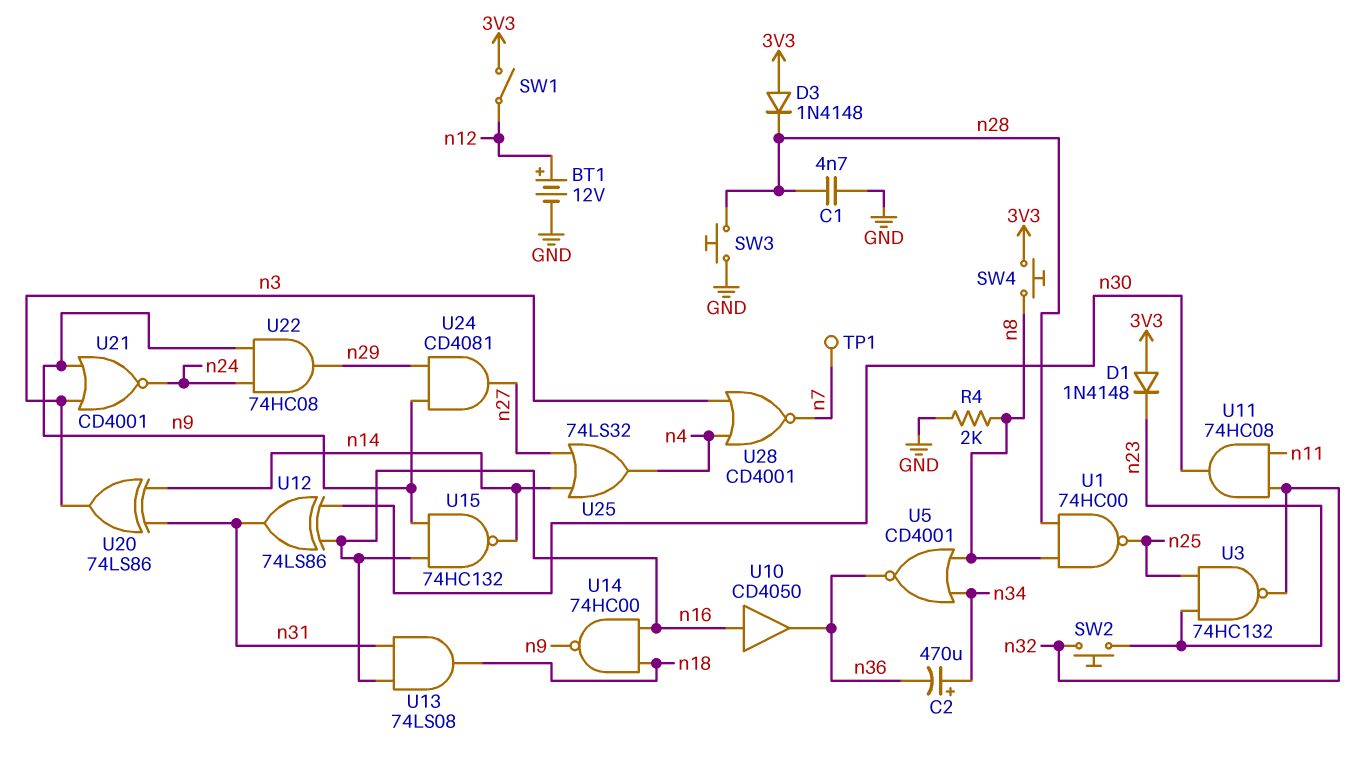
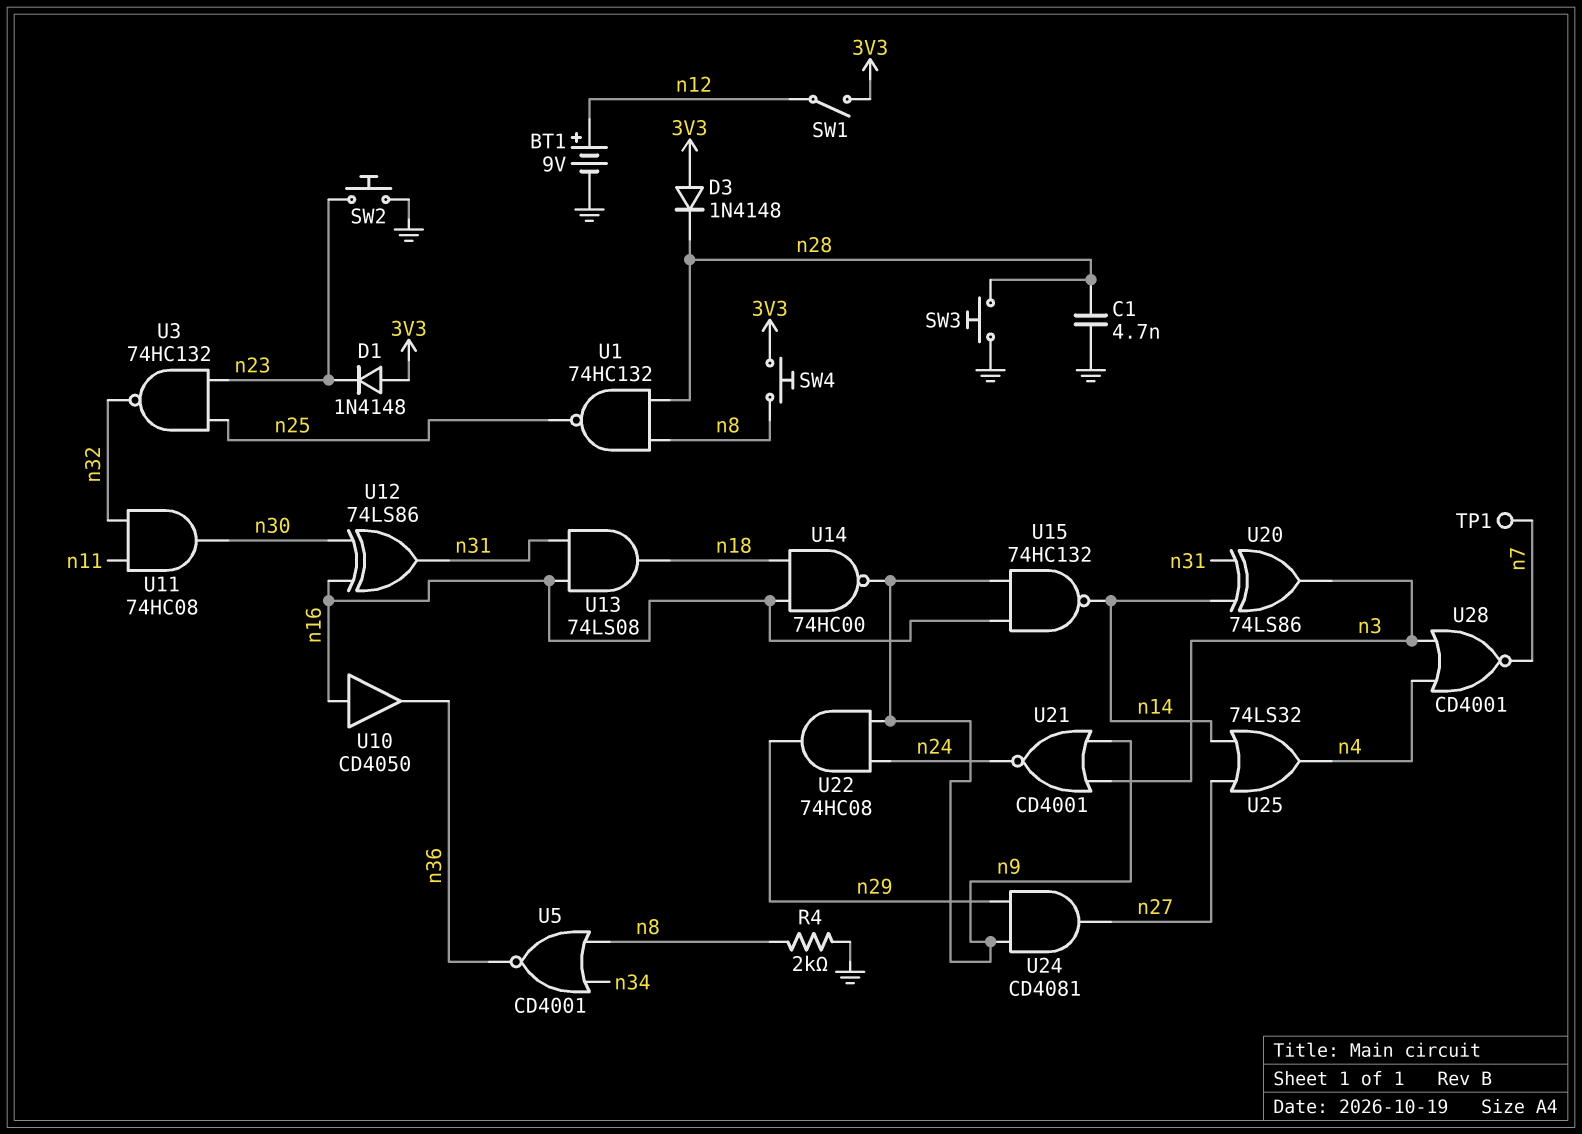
BT1: 12V (plus n12, minus GND) -> 9V (plus n12, minus GND)
C2: 470uF (plus n34, minus n36) -> none
SW2: button (n23, n32) -> button (GND, n23)
U1: NAND 74HC00 (in n8, in n28, out n25) -> NAND 74HC132 (in n8, in n28, out n25)

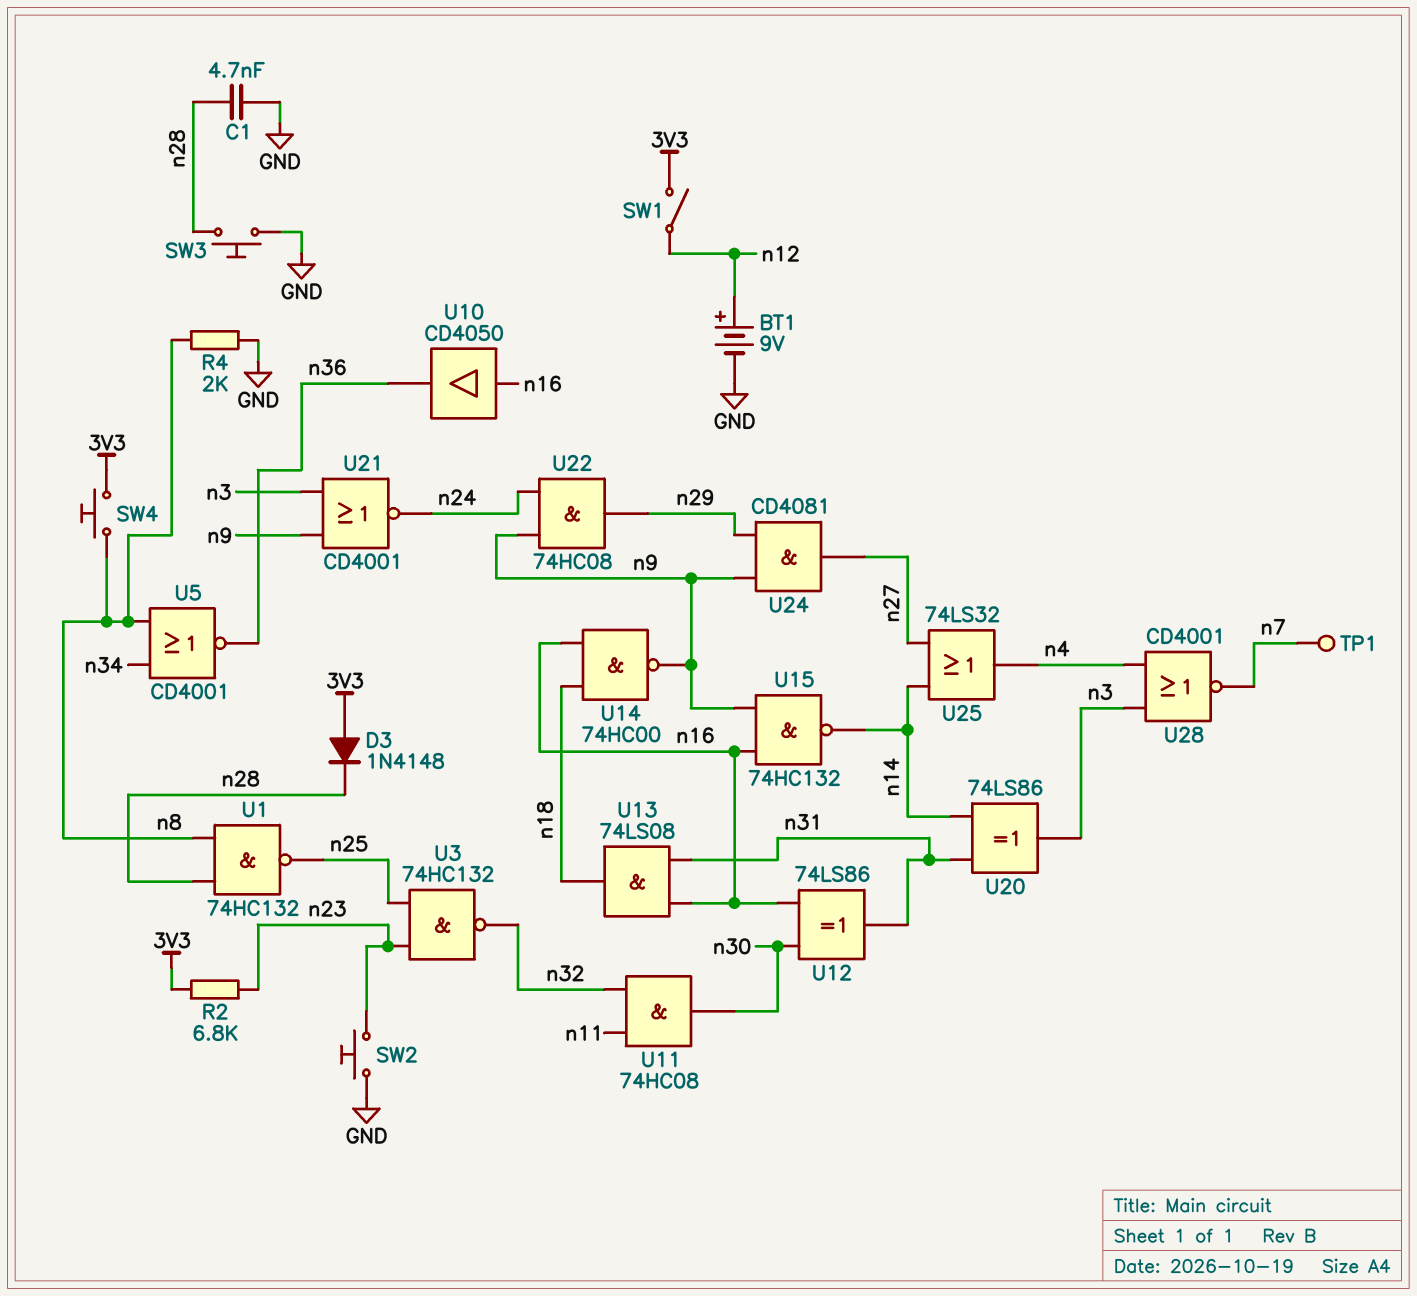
D1: diode 1N4148 (A 3V3, K n23) -> none
R2: none -> 6.8k (3V3, n23)

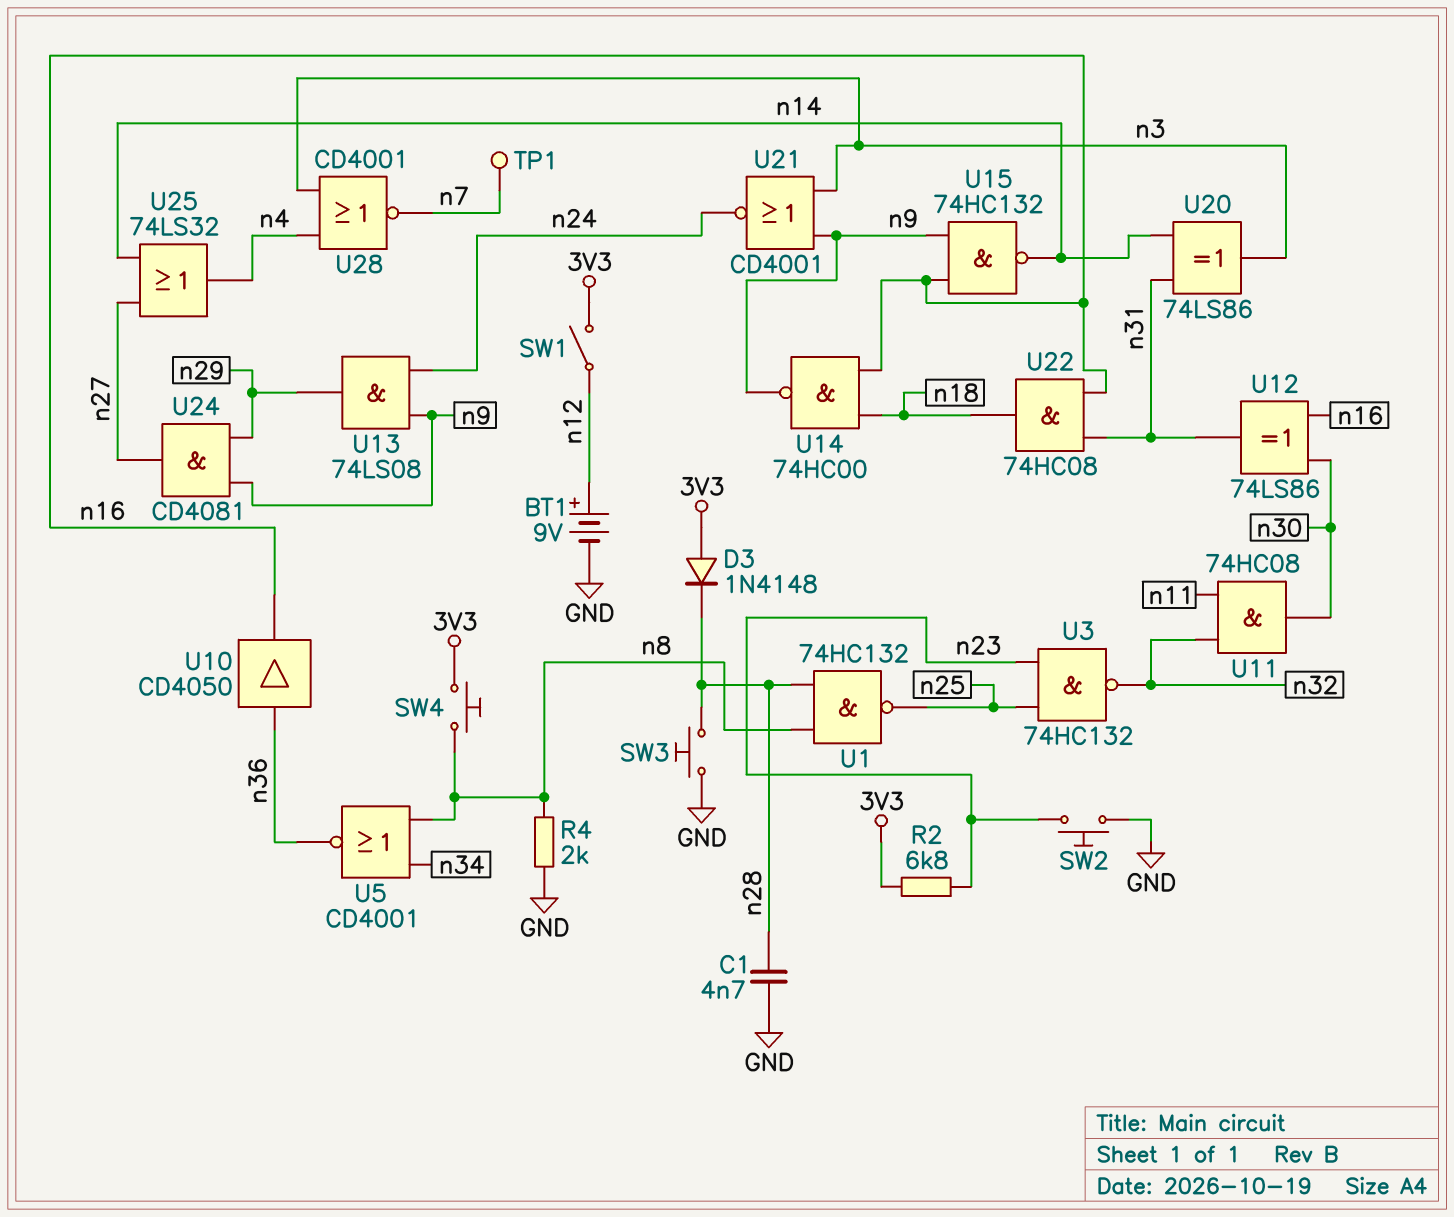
U10: buffer CD4050 (in n16, out n36) -> buffer CD4050 (in n36, out n16)
U13: AND 74LS08 (in n16, in n31, out n18) -> AND 74LS08 (in n9, in n24, out n29)
U22: AND 74HC08 (in n9, in n24, out n29) -> AND 74HC08 (in n16, in n31, out n18)

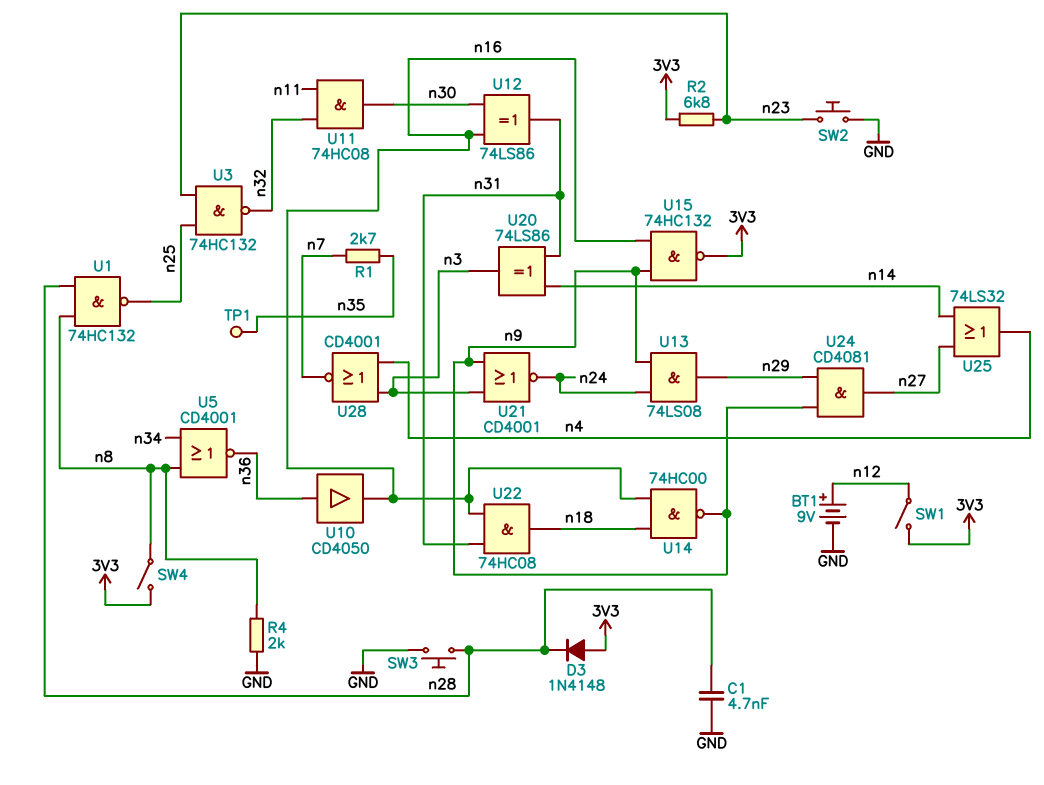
R1: none -> 2.7k (n7, n35)
SW4: button (3V3, n8) -> switch (3V3, n8)
TP1: test point (n7) -> test point (n35)
U15: NAND 74HC132 (in n9, in n16, out n14) -> NAND 74HC132 (in n9, in n16, out 3V3)

